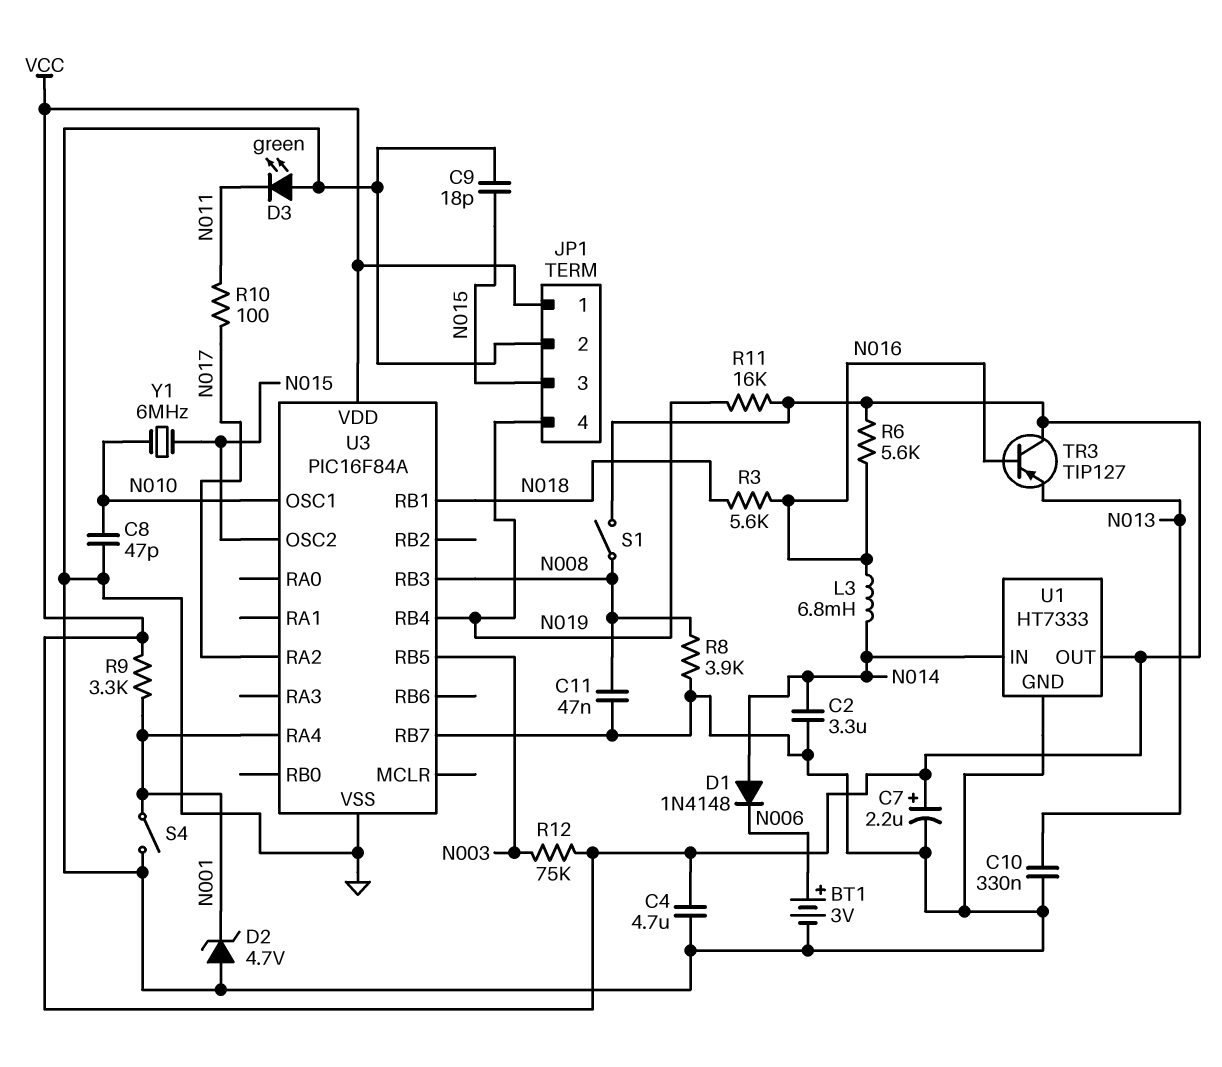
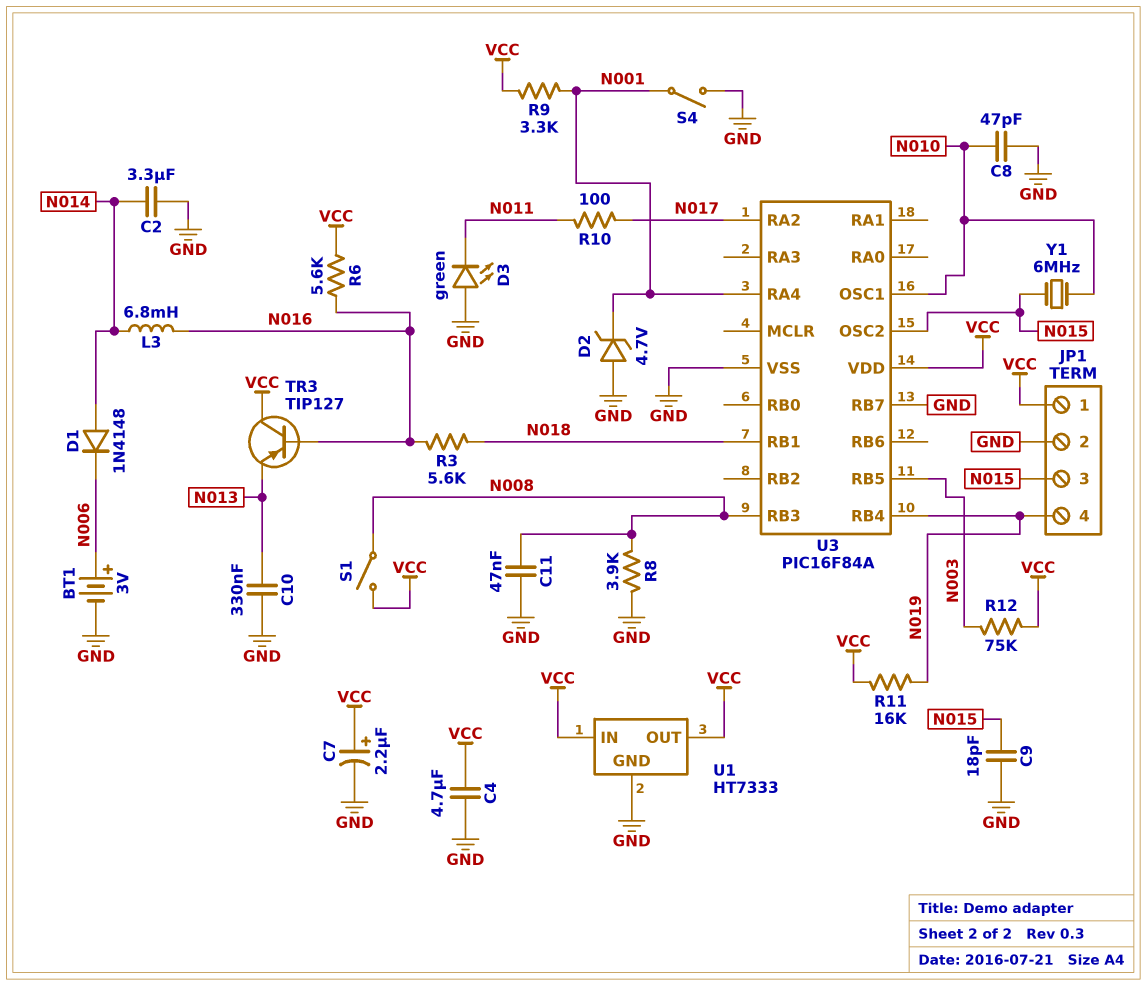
U1 pin IN: N014 -> VCC

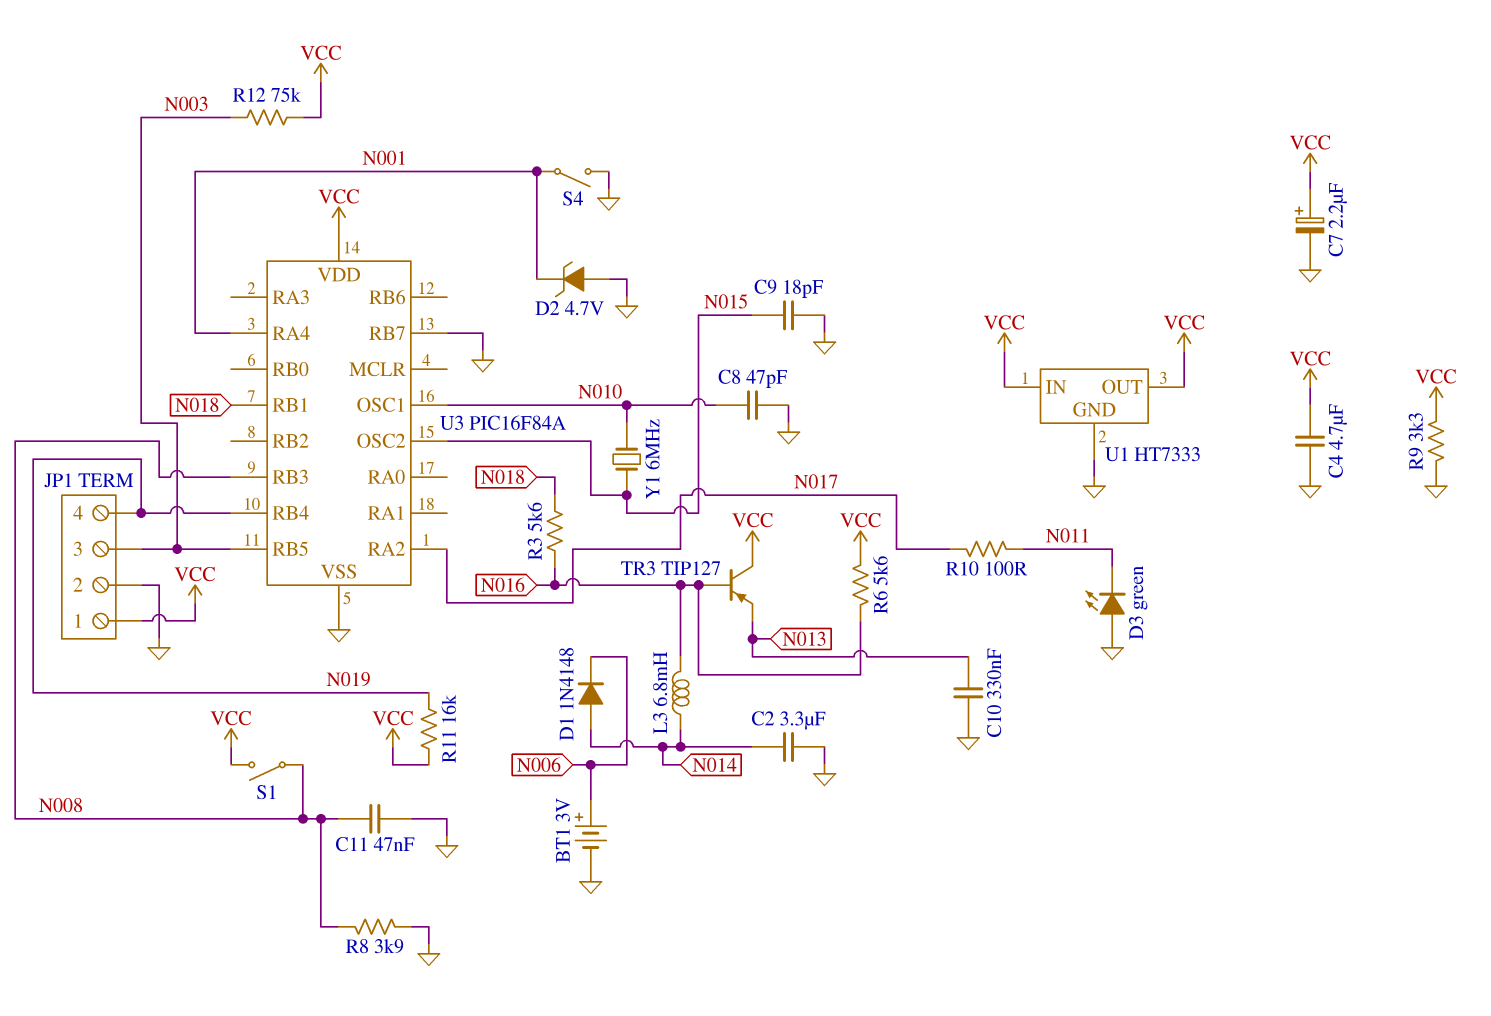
JP1 pin 3: N015 -> N003
R9: 3.3k (N001, VCC) -> 3.3k (GND, VCC)

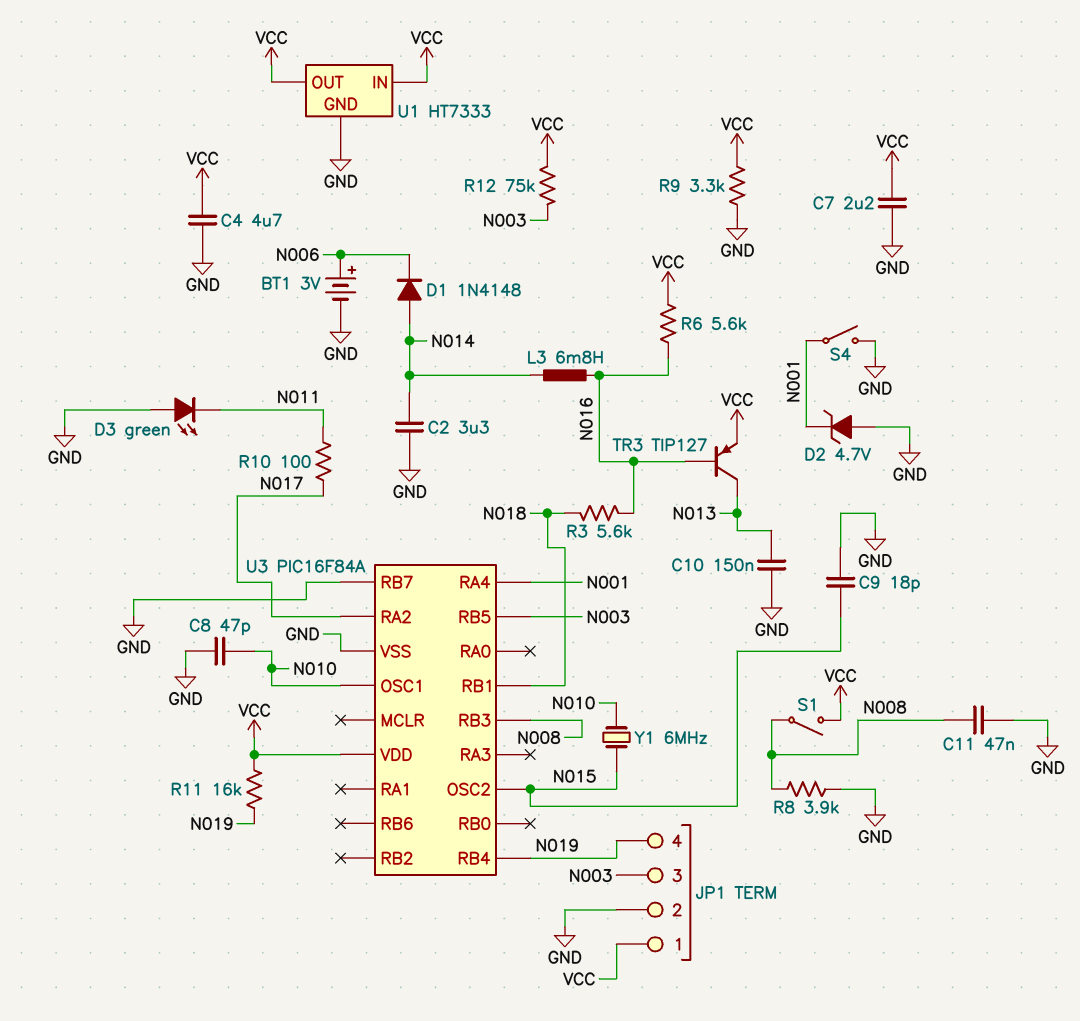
C7: 2.2uF (plus VCC, minus GND) -> 2.2uF (GND, VCC)
C10: 330nF (GND, N013) -> 150nF (GND, N013)
TR3: PNP TIP127 (B N016, C VCC, E N013) -> PNP TIP127 (B N016, C N013, E VCC)

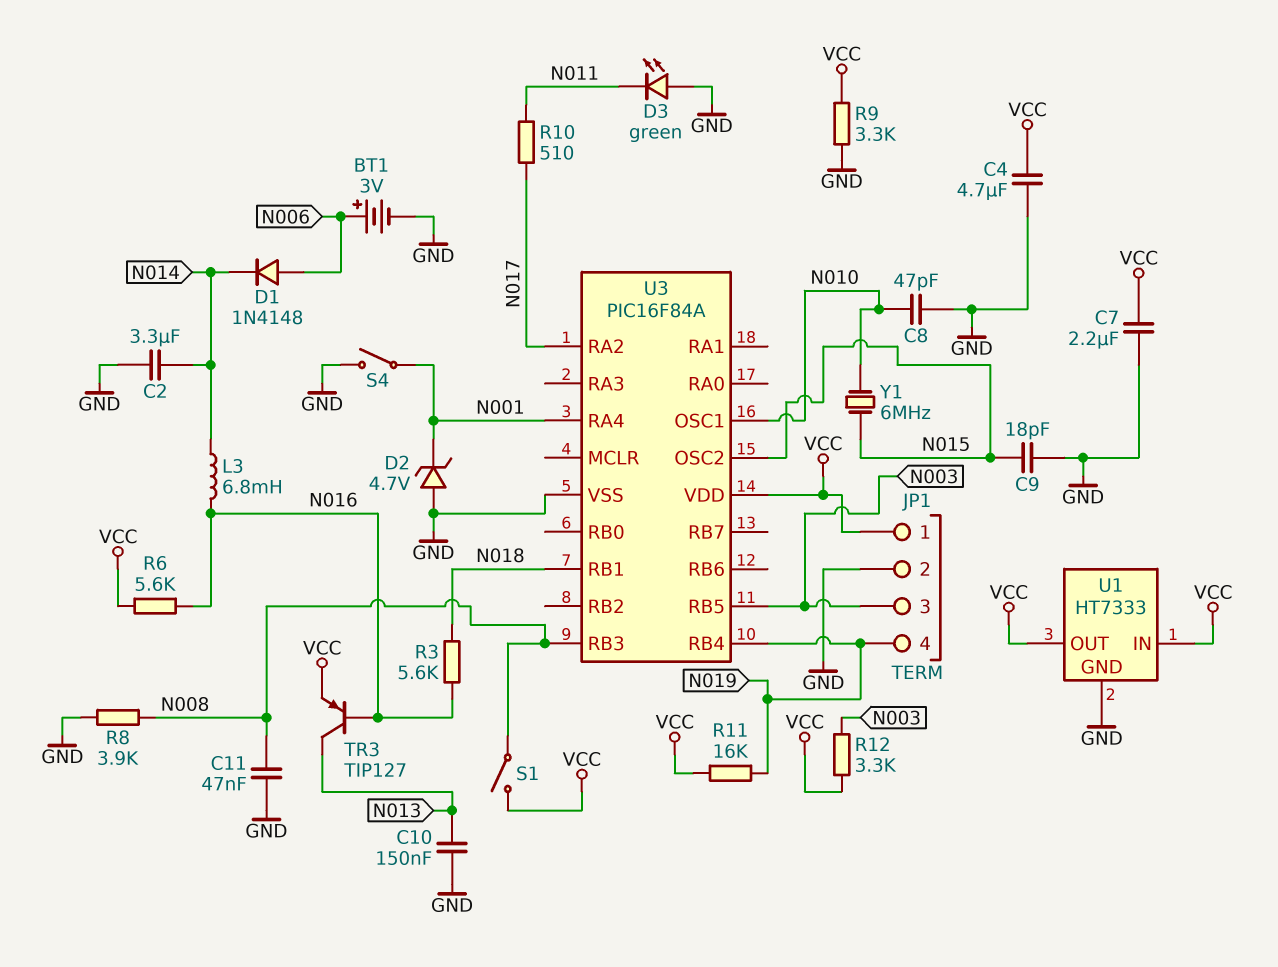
D1: diode 1N4148 (A N014, K N006) -> diode 1N4148 (A N006, K N014)
R10: 100 (N011, N017) -> 510 (N011, N017)
R12: 75k (N003, VCC) -> 3.3k (N003, VCC)
U3 pin RB7: GND -> none

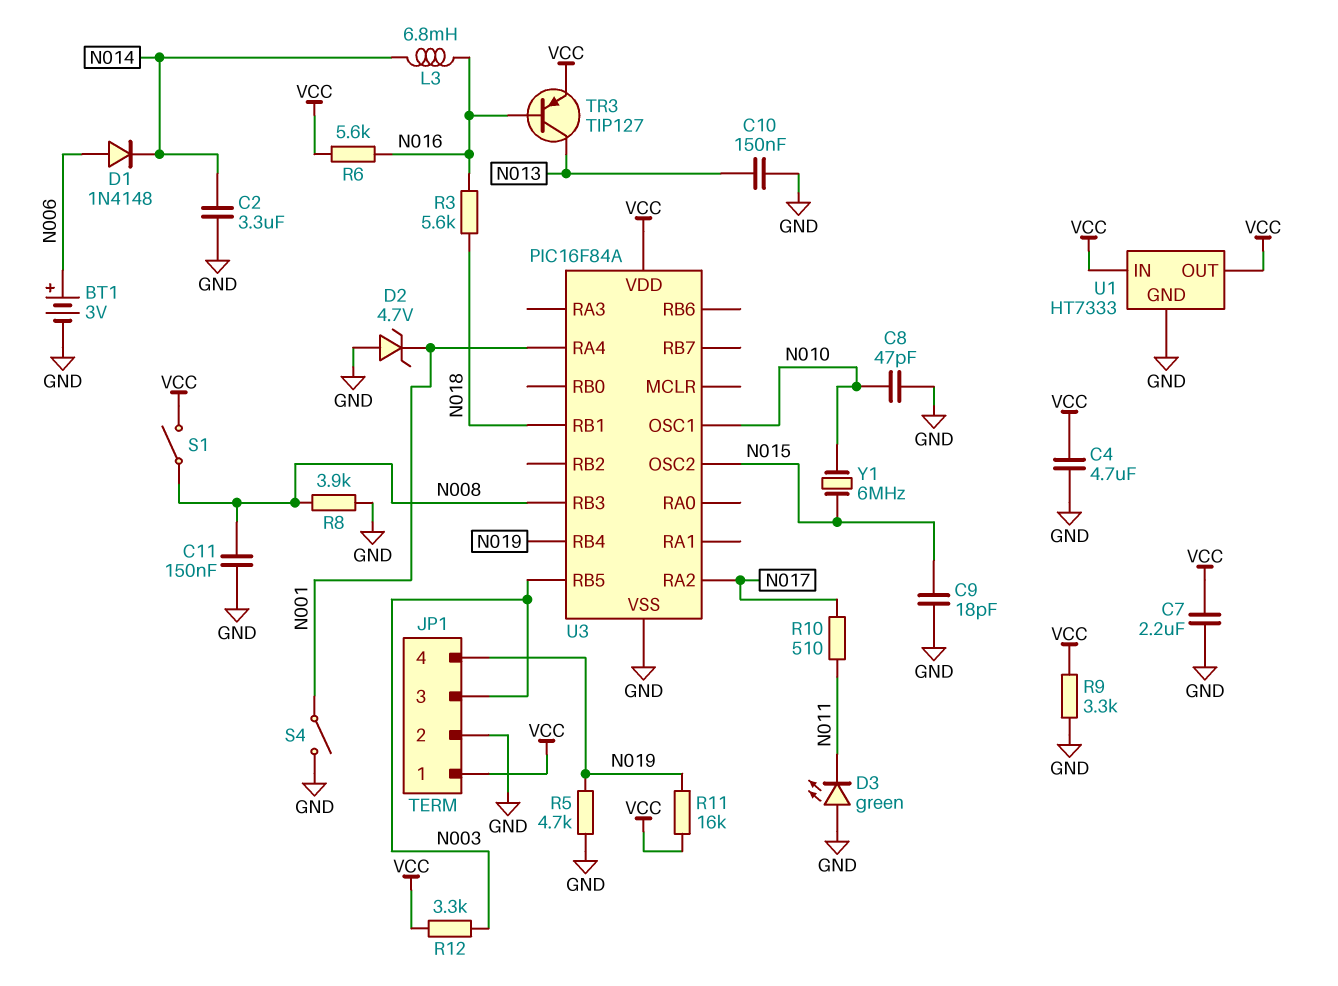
C11: 47nF (GND, N008) -> 150nF (GND, N008)
R5: none -> 4.7k (GND, N019)

